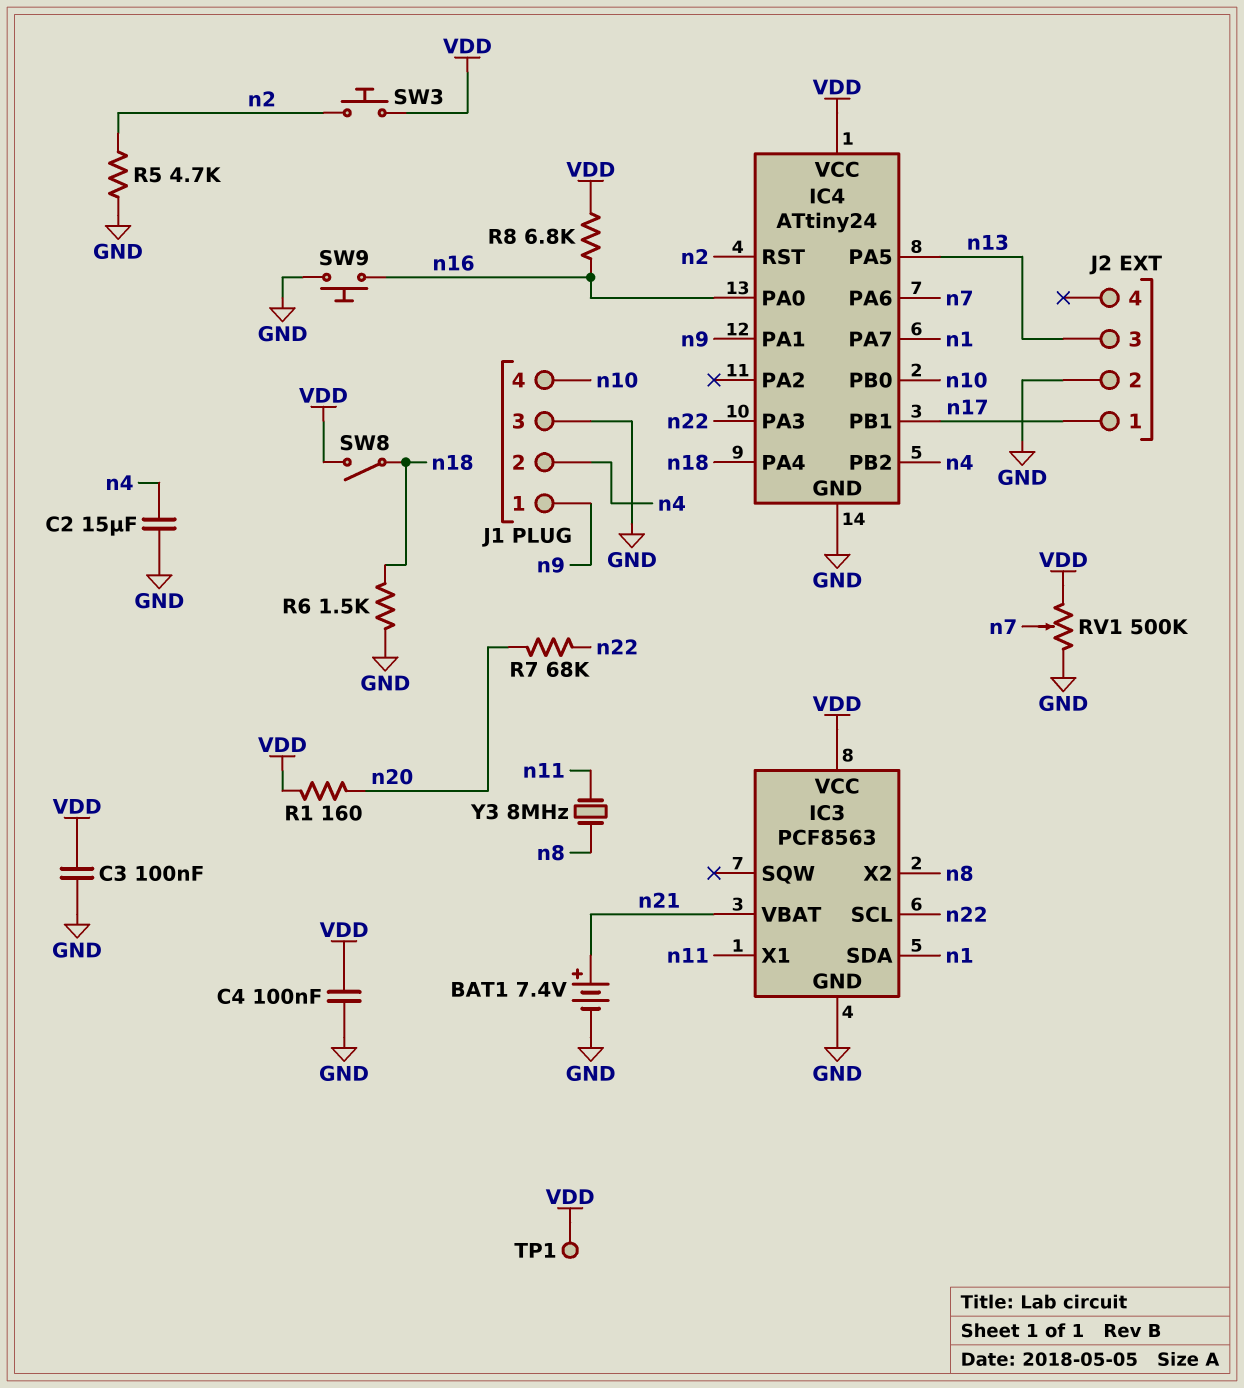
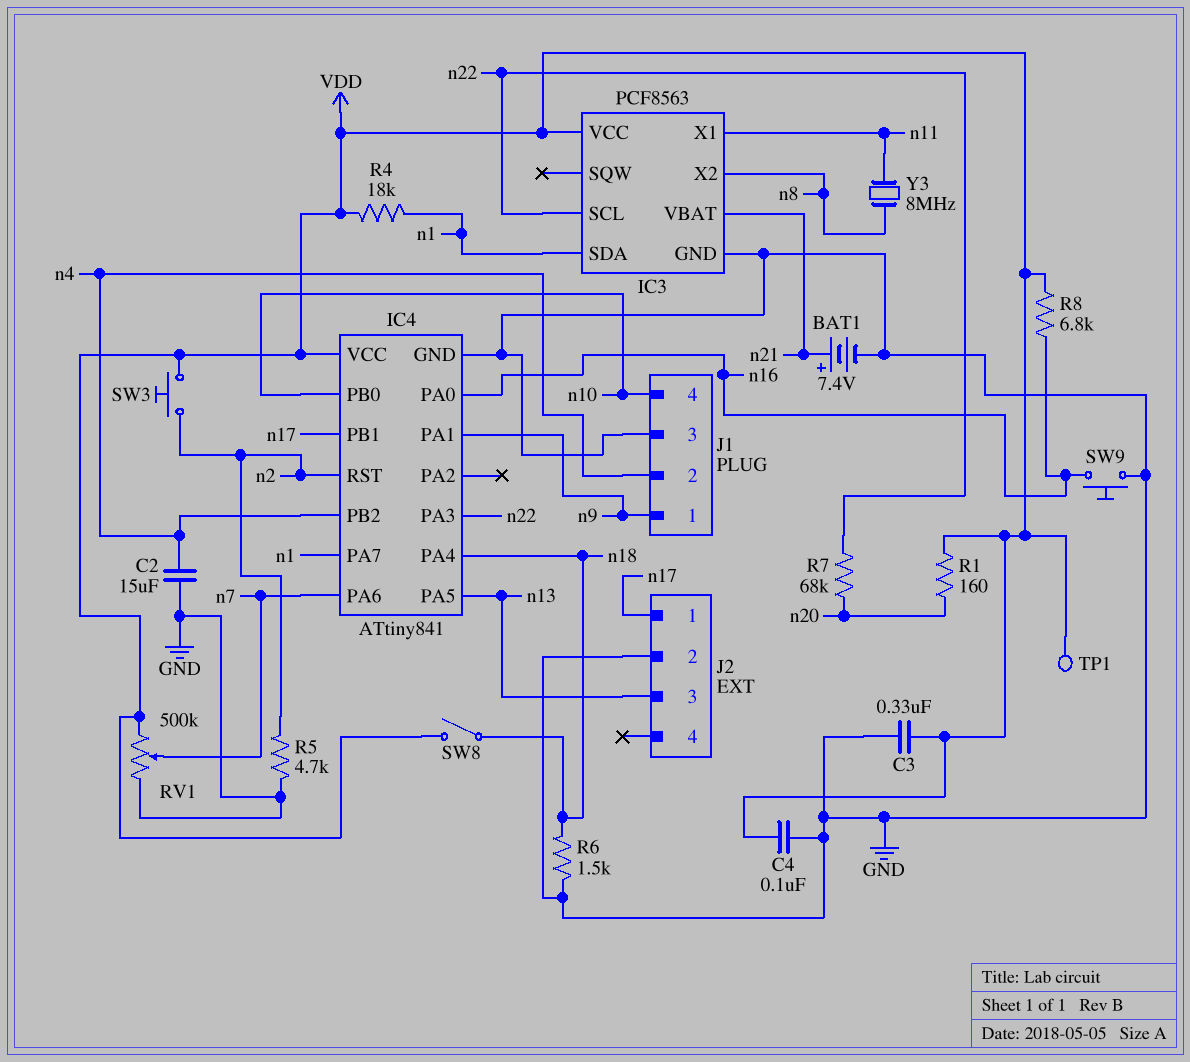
C3: 100nF (GND, VDD) -> 330nF (GND, VDD)
IC4: ATtiny24 -> ATtiny841
R4: none -> 18k (VDD, n1)

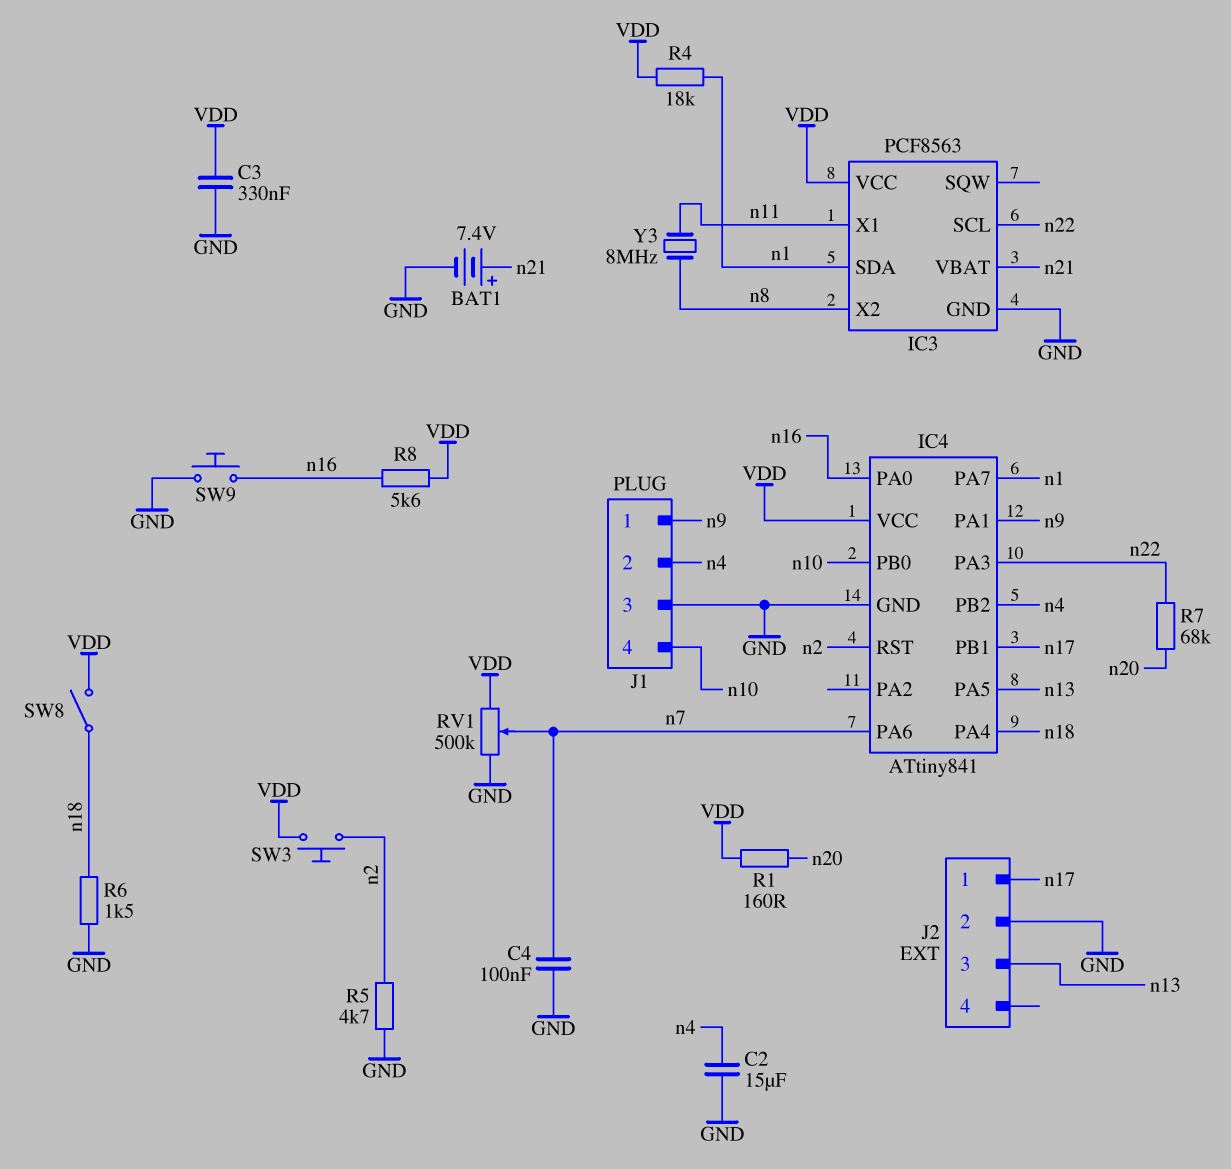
C4: 100nF (GND, VDD) -> 100nF (GND, n7)
R8: 6.8k (VDD, n16) -> 5.6k (VDD, n16)
TP1: test point (VDD) -> none

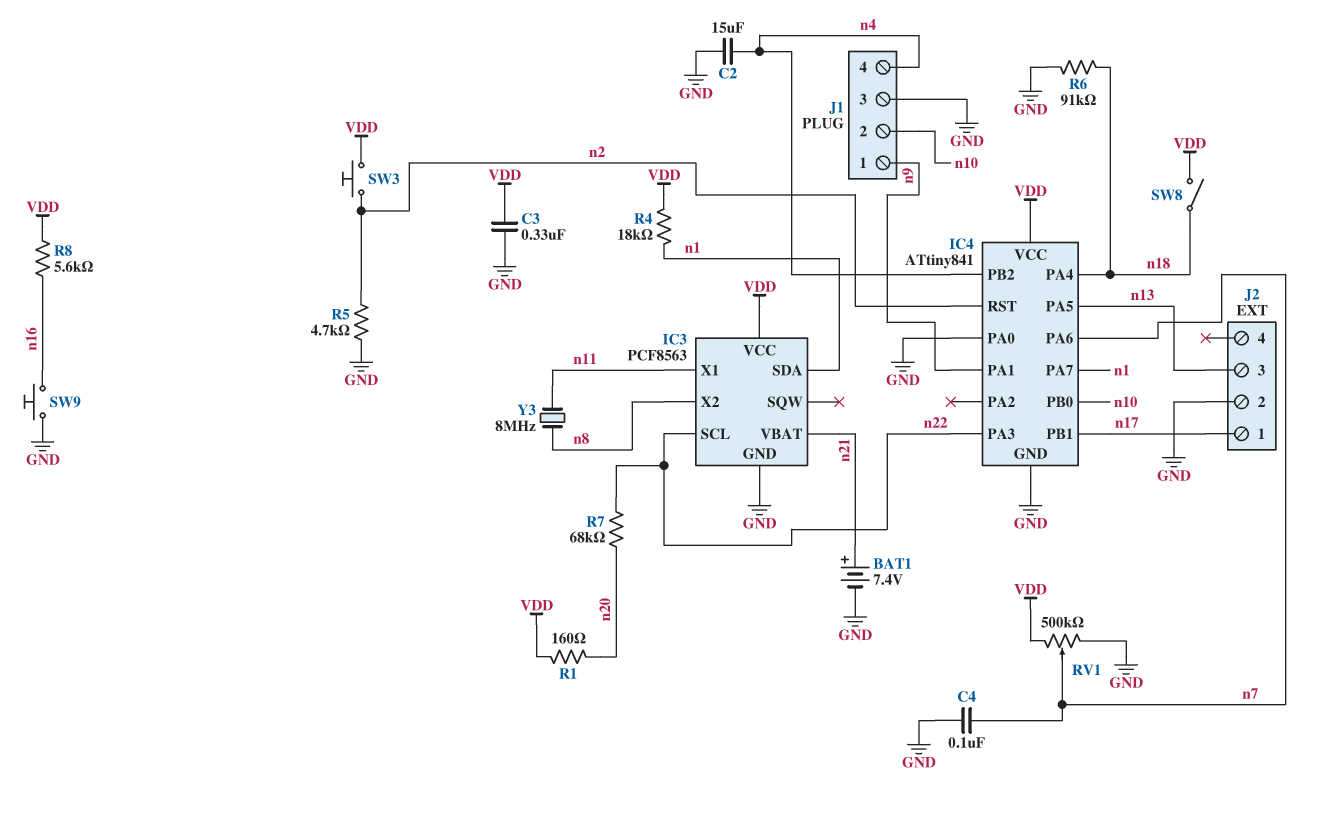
IC4 pin PA0: n16 -> GND
J1 pin 2: n4 -> n10
J1 pin 4: n10 -> n4
R6: 1.5k (GND, n18) -> 91k (GND, n18)

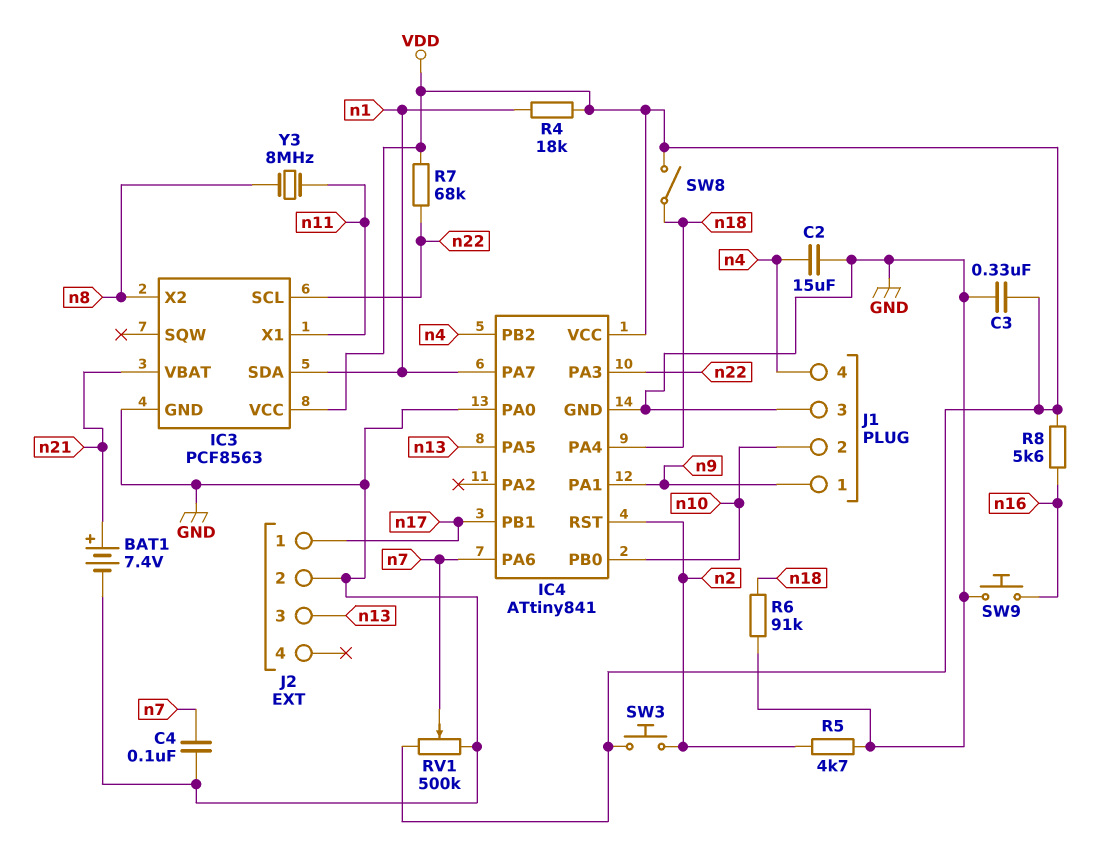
R1: 160 (VDD, n20) -> none
R7: 68k (n20, n22) -> 68k (VDD, n22)

